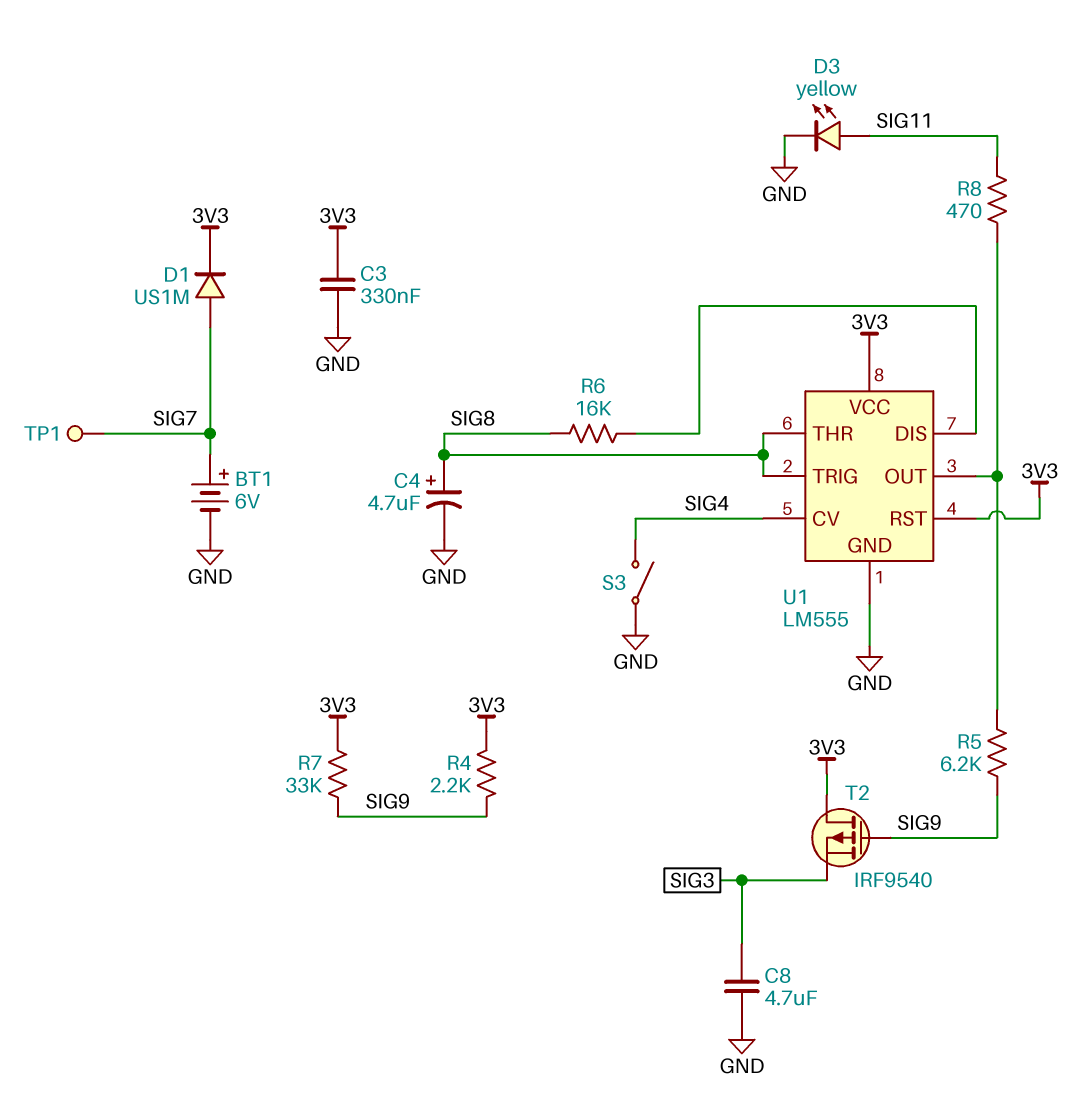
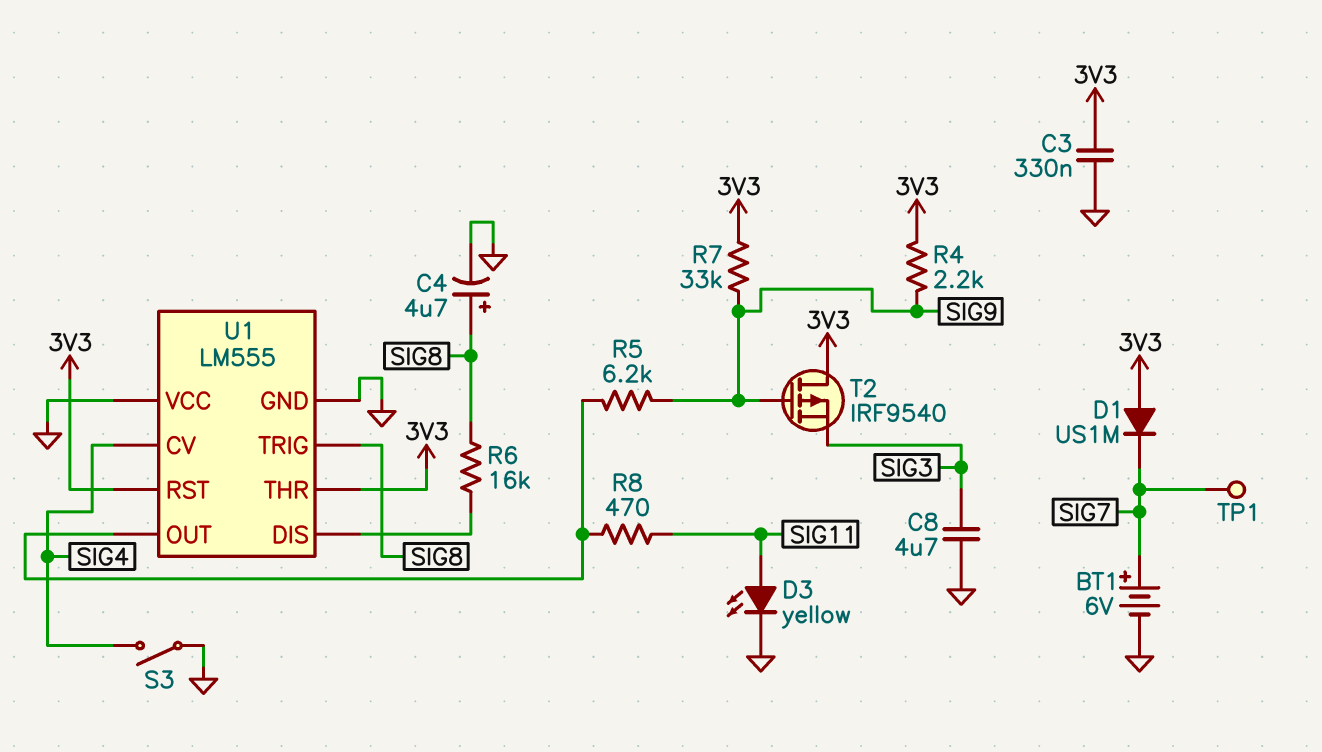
D1: diode US1M (A SIG7, K 3V3) -> diode US1M (A 3V3, K SIG7)
U1 pin THR: SIG8 -> 3V3
U1 pin VCC: 3V3 -> GND

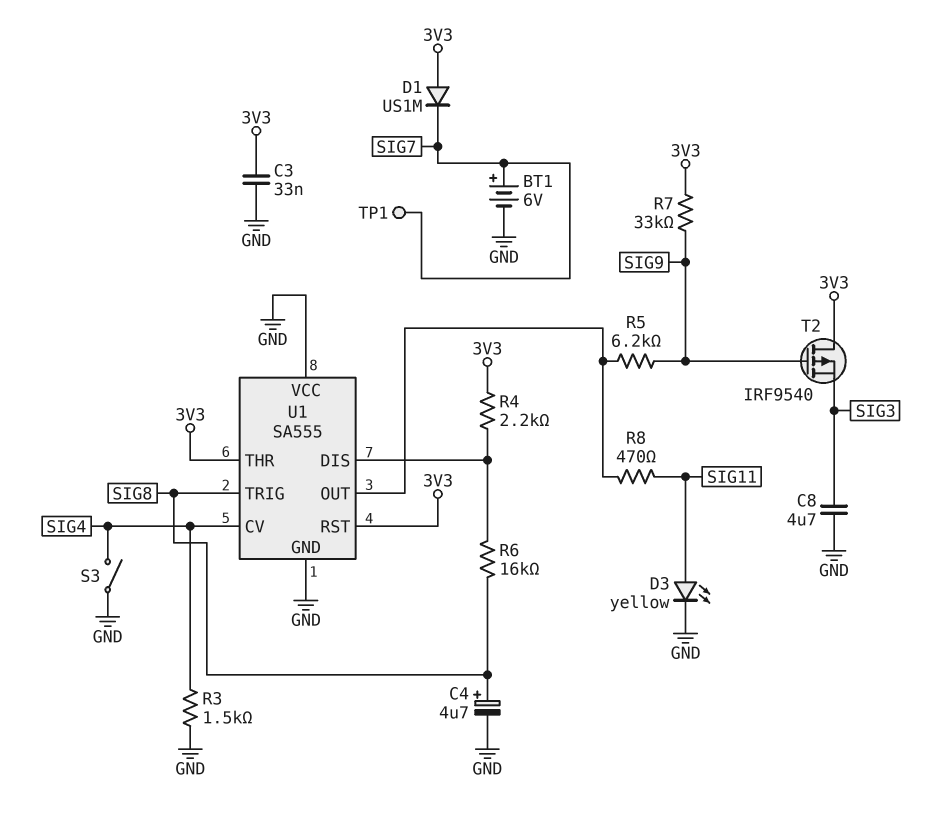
C3: 330nF (3V3, GND) -> 33nF (3V3, GND)
R3: none -> 1.5k (GND, SIG4)
R4: 2.2k (3V3, SIG9) -> 2.2k (3V3, U1/DIS)
U1: LM555 -> SA555

